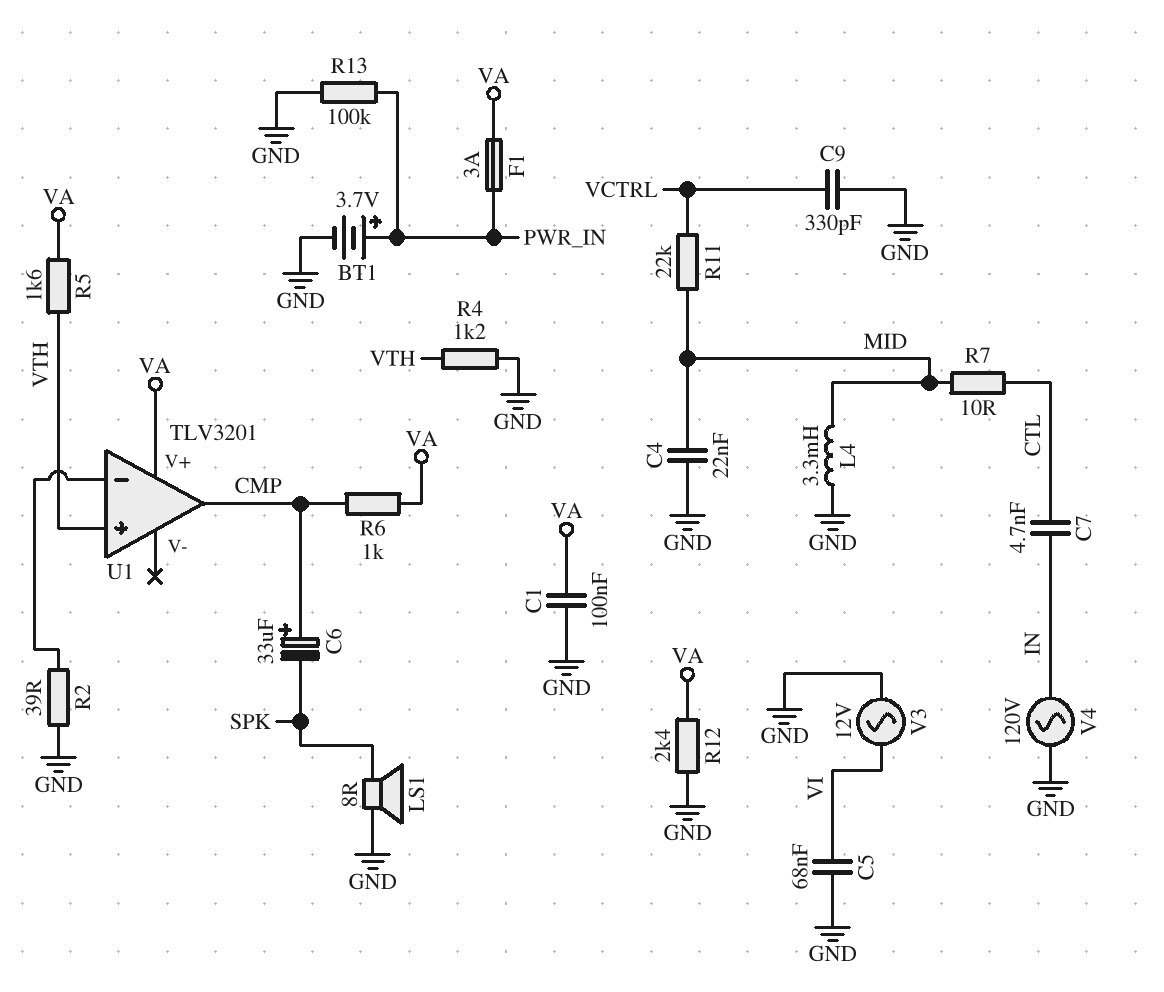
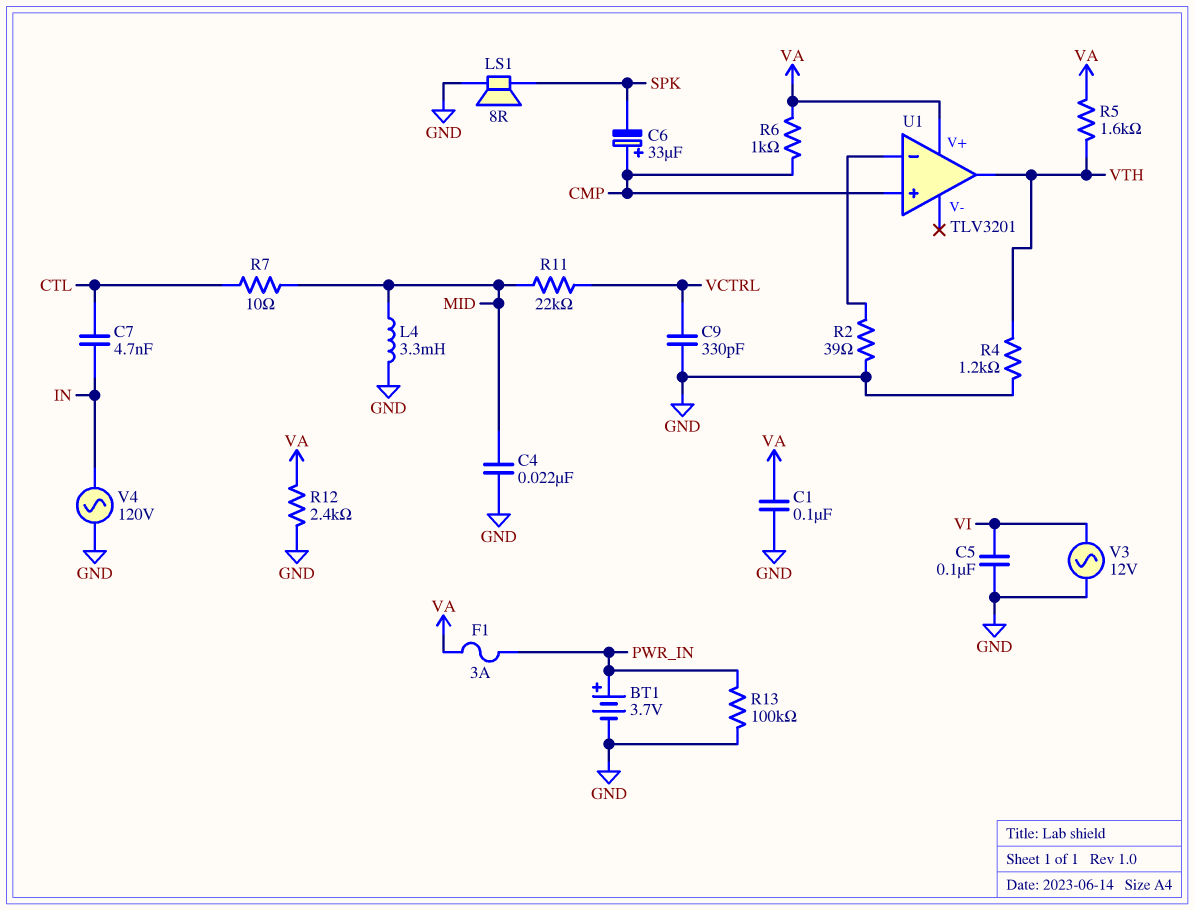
C5: 68nF (GND, VI) -> 100nF (GND, VI)
U1 pin in+: VTH -> CMP
U1 pin out: CMP -> VTH

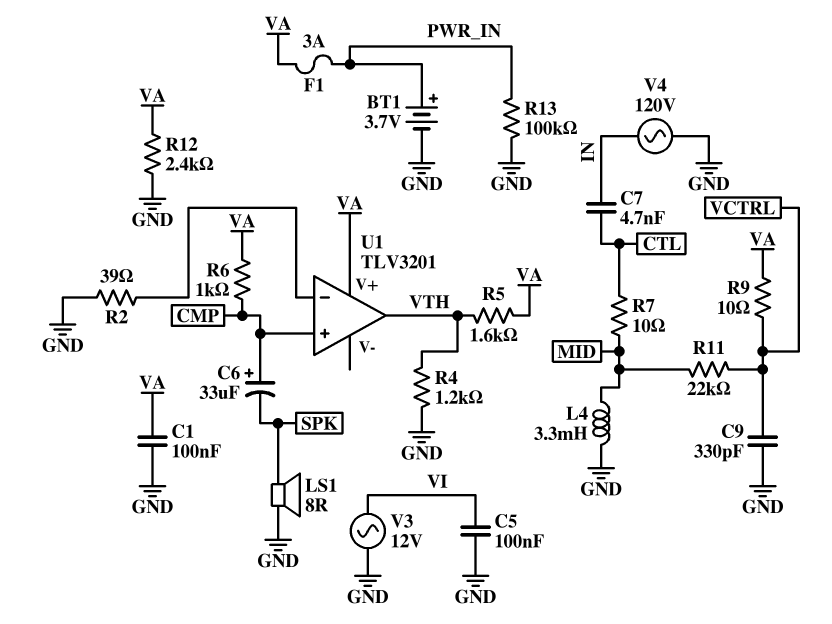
C4: 22nF (GND, MID) -> none
R9: none -> 10 (VA, VCTRL)

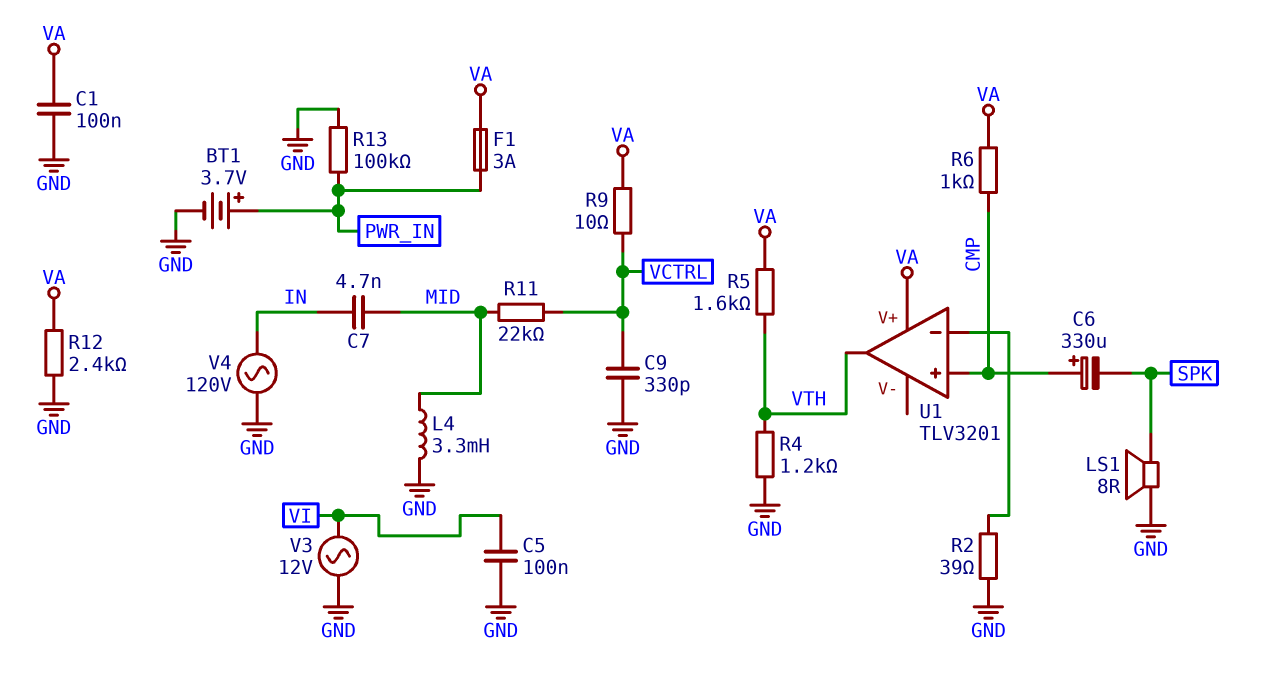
C6: 33uF (plus CMP, minus SPK) -> 330uF (plus CMP, minus SPK)
C7: 4.7nF (CTL, IN) -> 4.7nF (IN, MID)
R7: 10 (CTL, MID) -> none

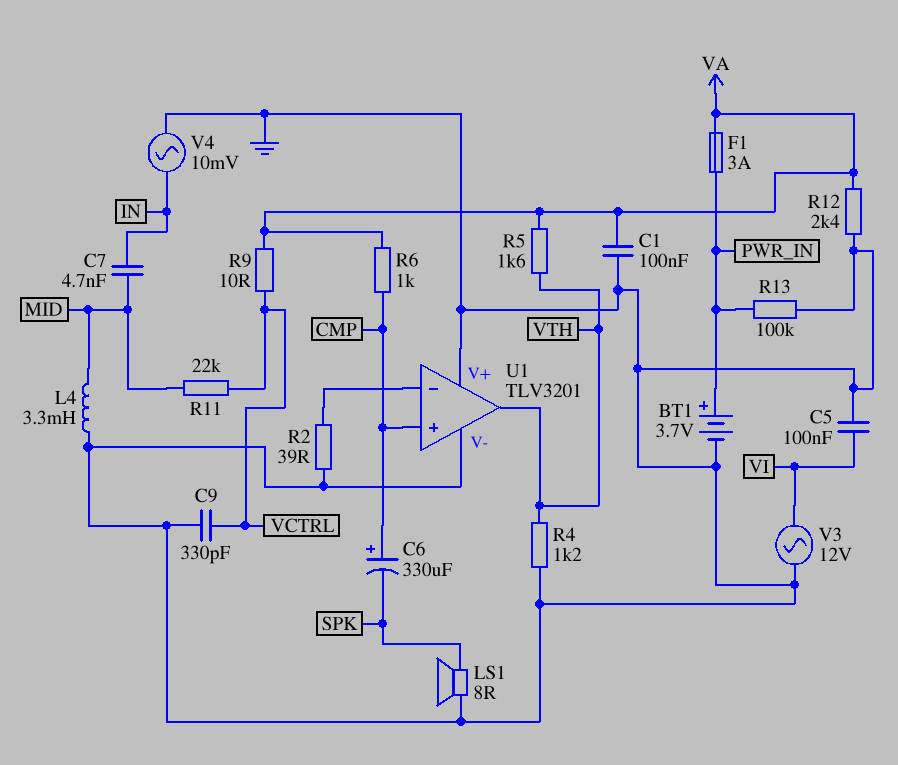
U1 pin V+: VA -> GND
U1 pin V-: none -> GND
V4: AC 120V (GND, IN) -> AC 10mV (GND, IN)

